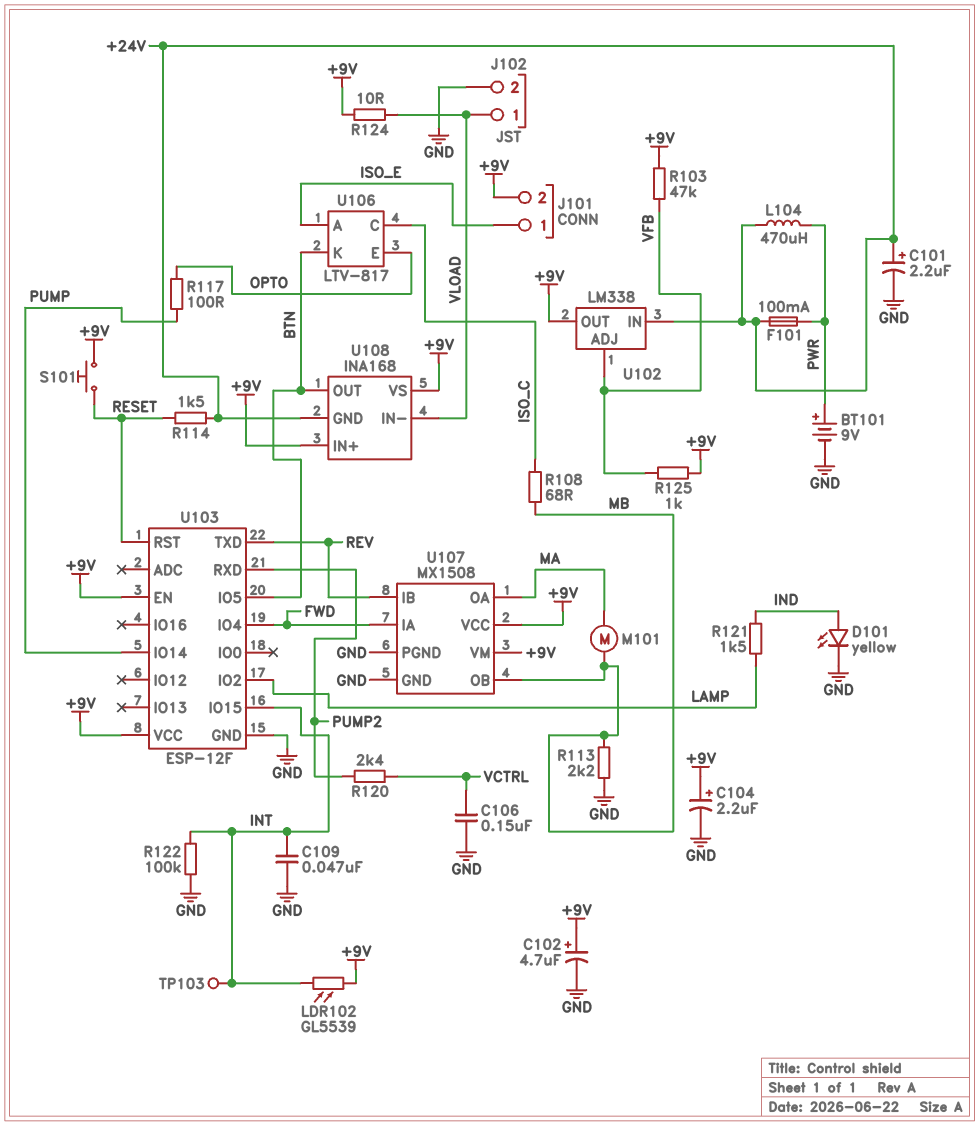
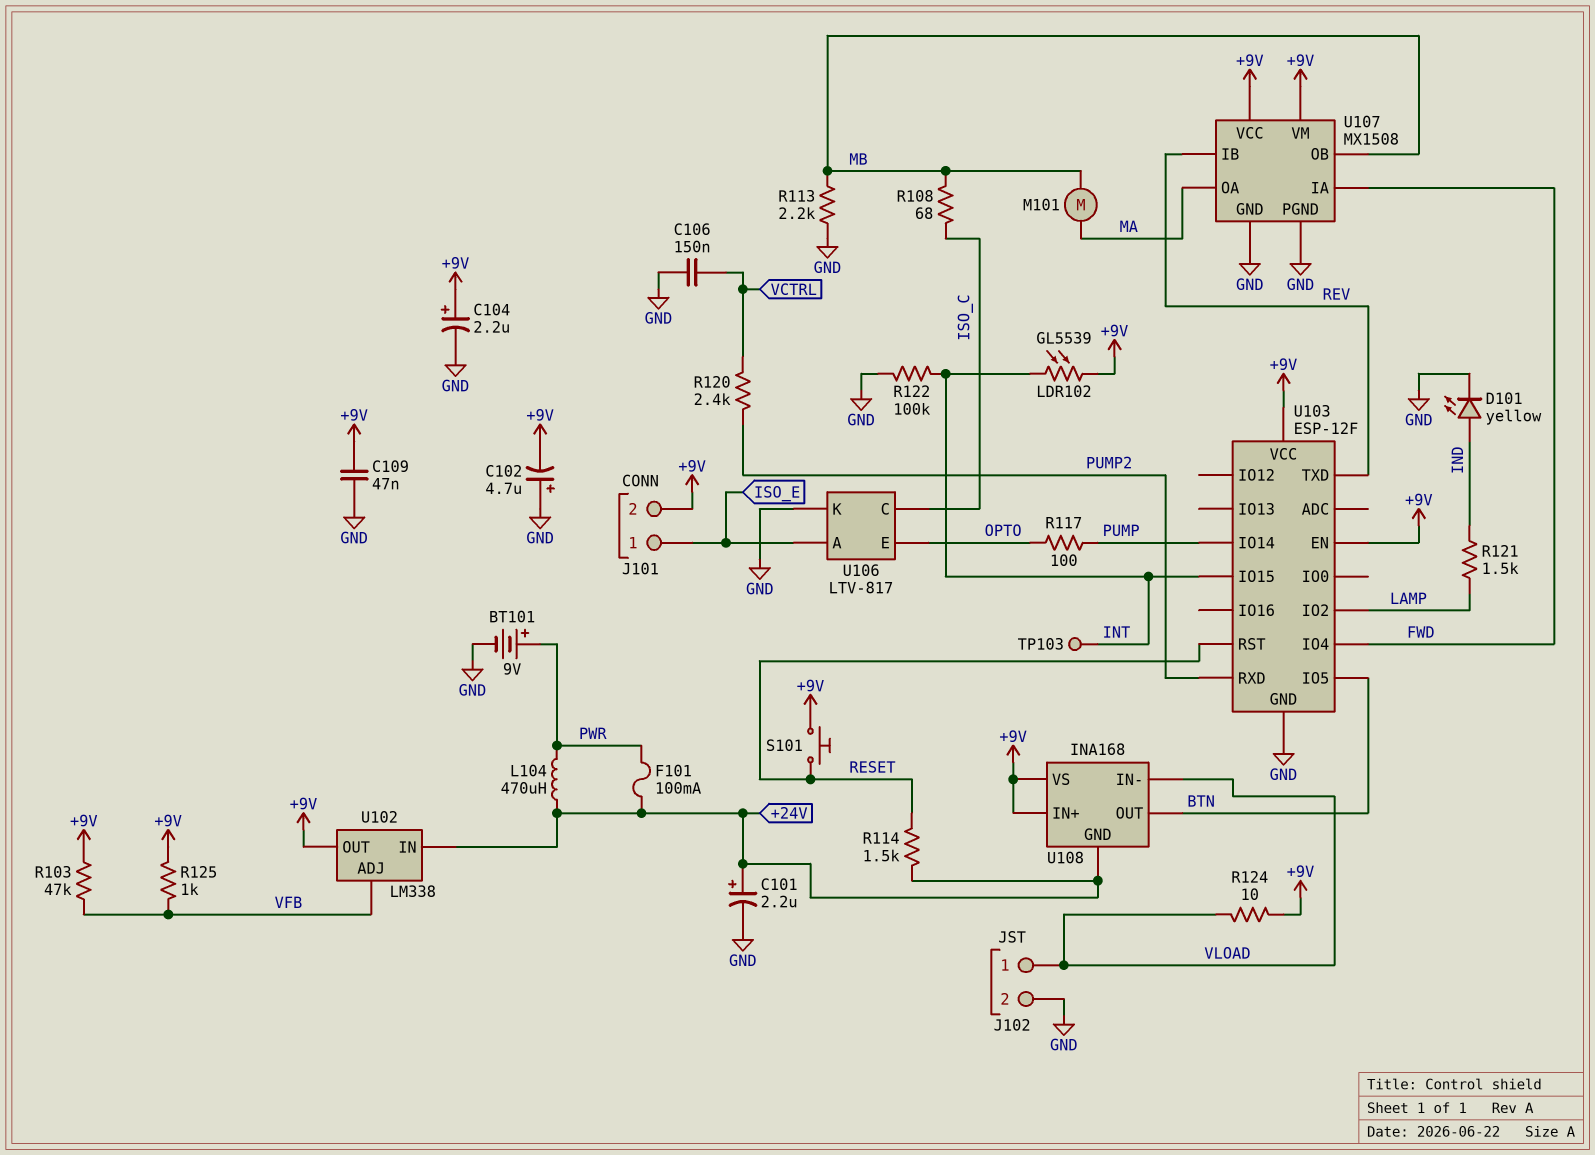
C102: 4.7uF (plus +9V, minus GND) -> 4.7uF (plus GND, minus +9V)
C109: 47nF (GND, INT) -> 47nF (+9V, GND)
U106 pin K: BTN -> GND

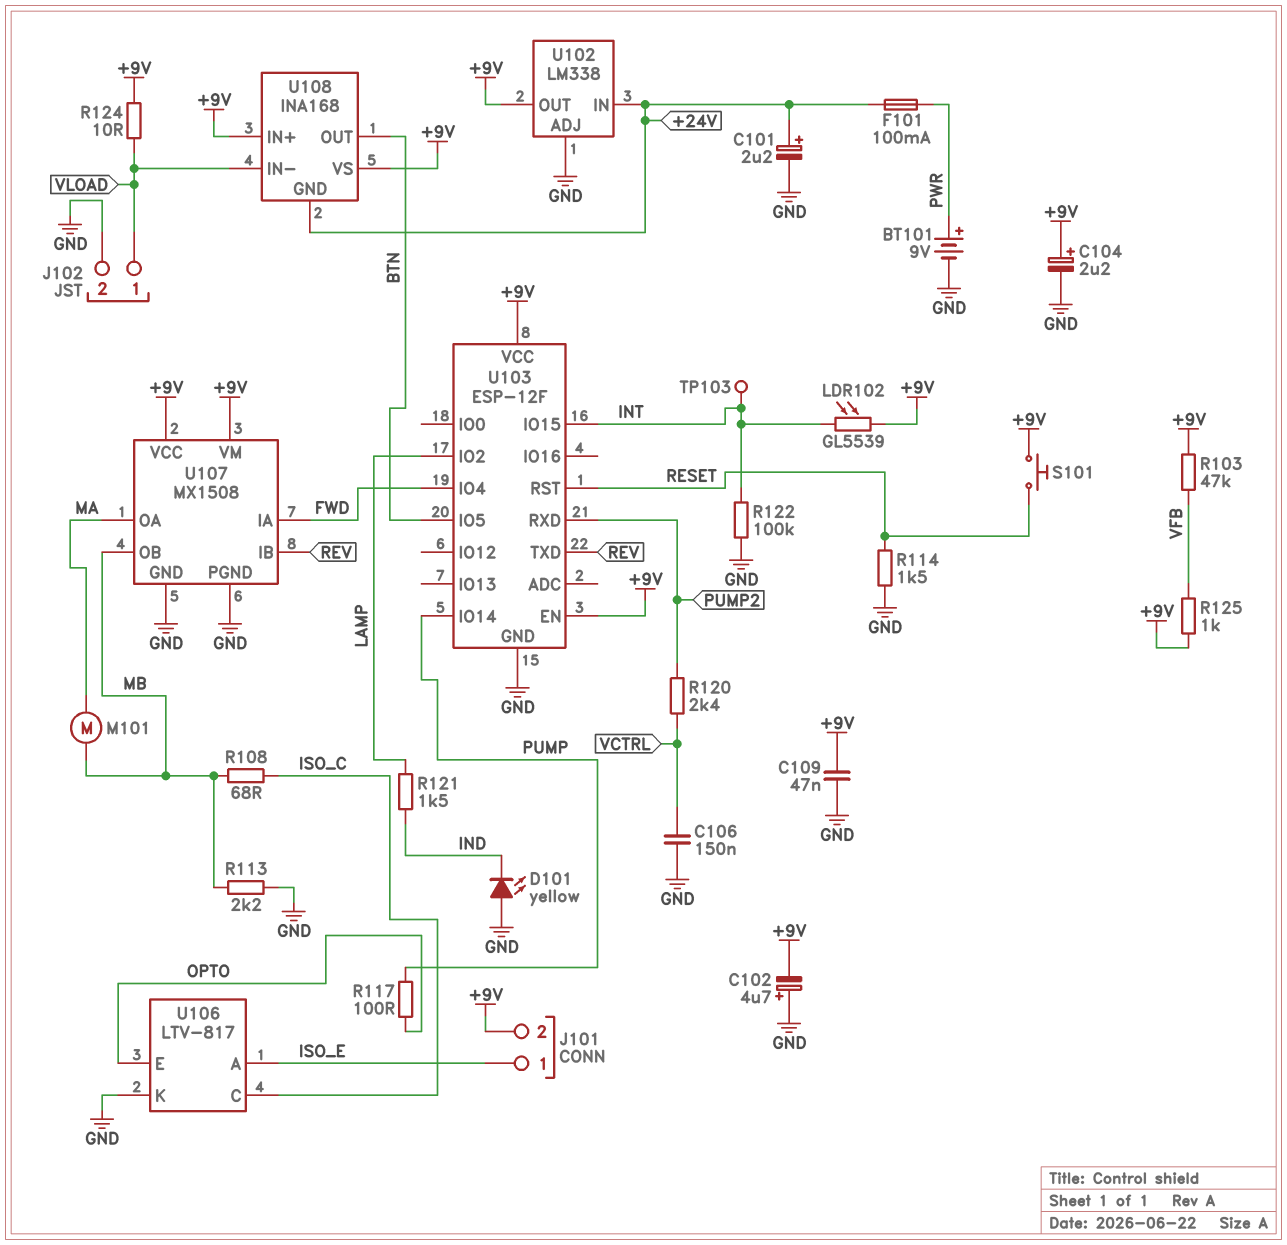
D101: LED yellow (A IND, K GND) -> LED yellow (A GND, K IND)
L104: 470uH (+24V, PWR) -> none
R114: 1.5k (+24V, RESET) -> 1.5k (GND, RESET)
U102 pin ADJ: VFB -> GND

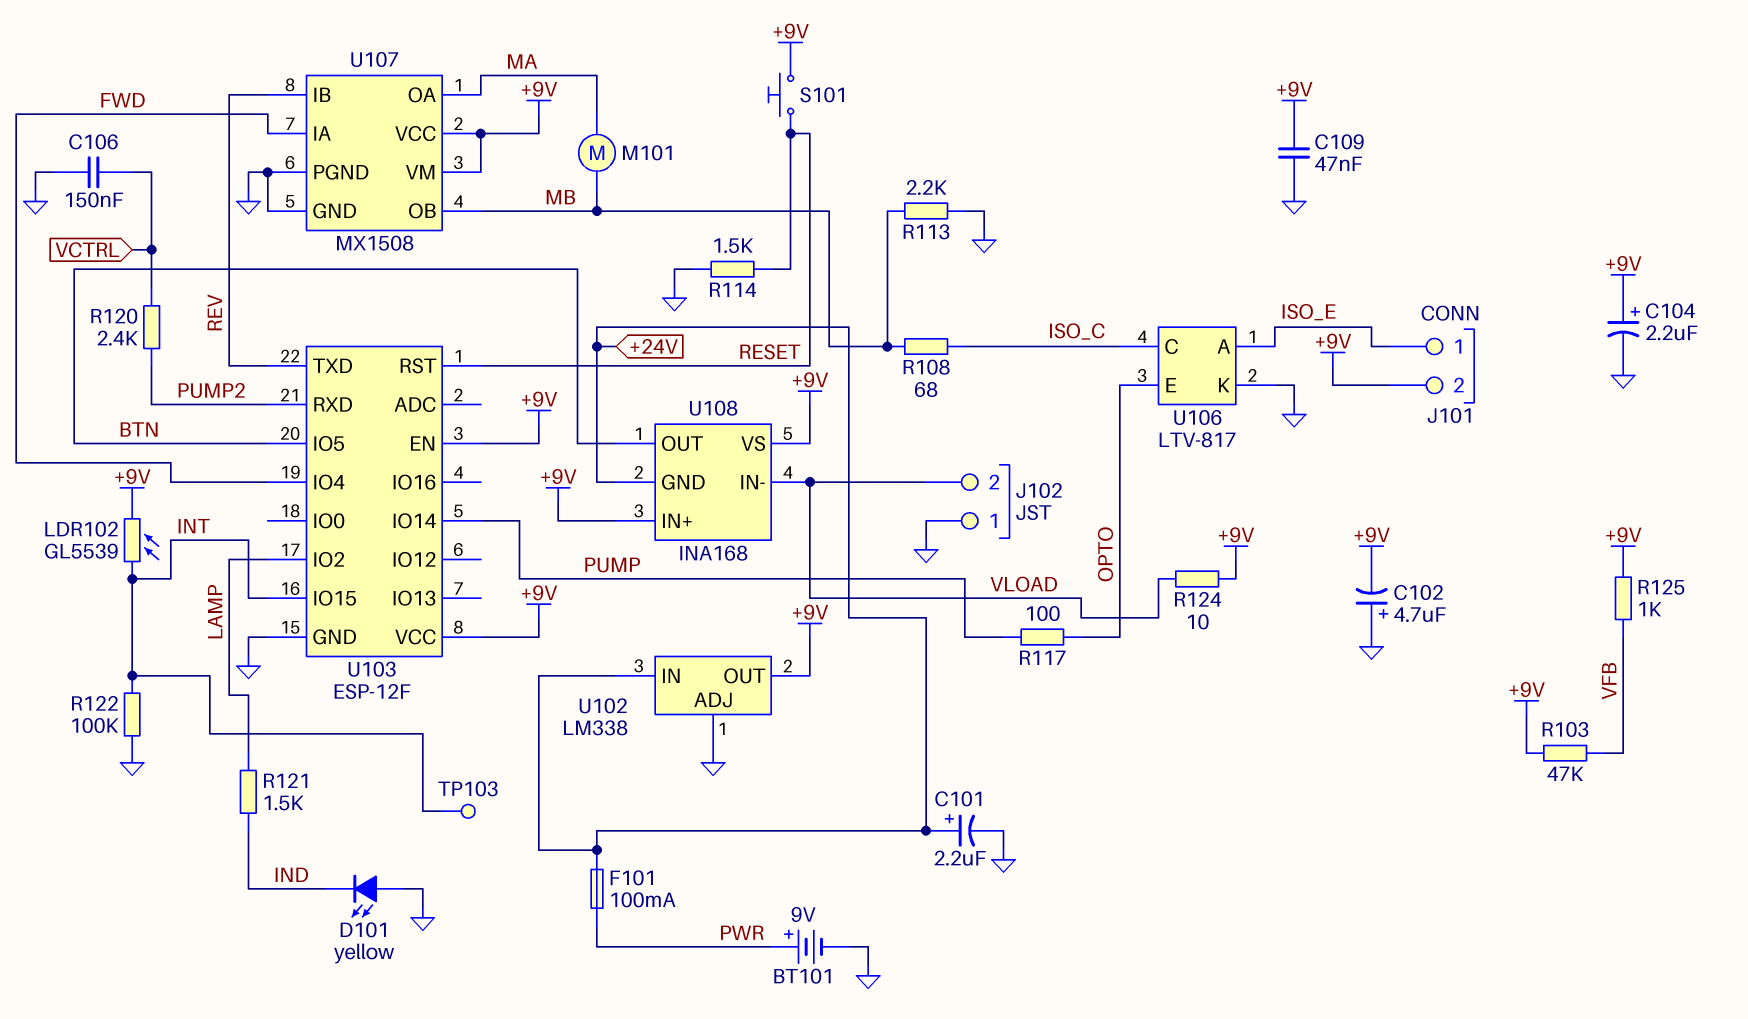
J102 pin 1: VLOAD -> GND
J102 pin 2: GND -> VLOAD

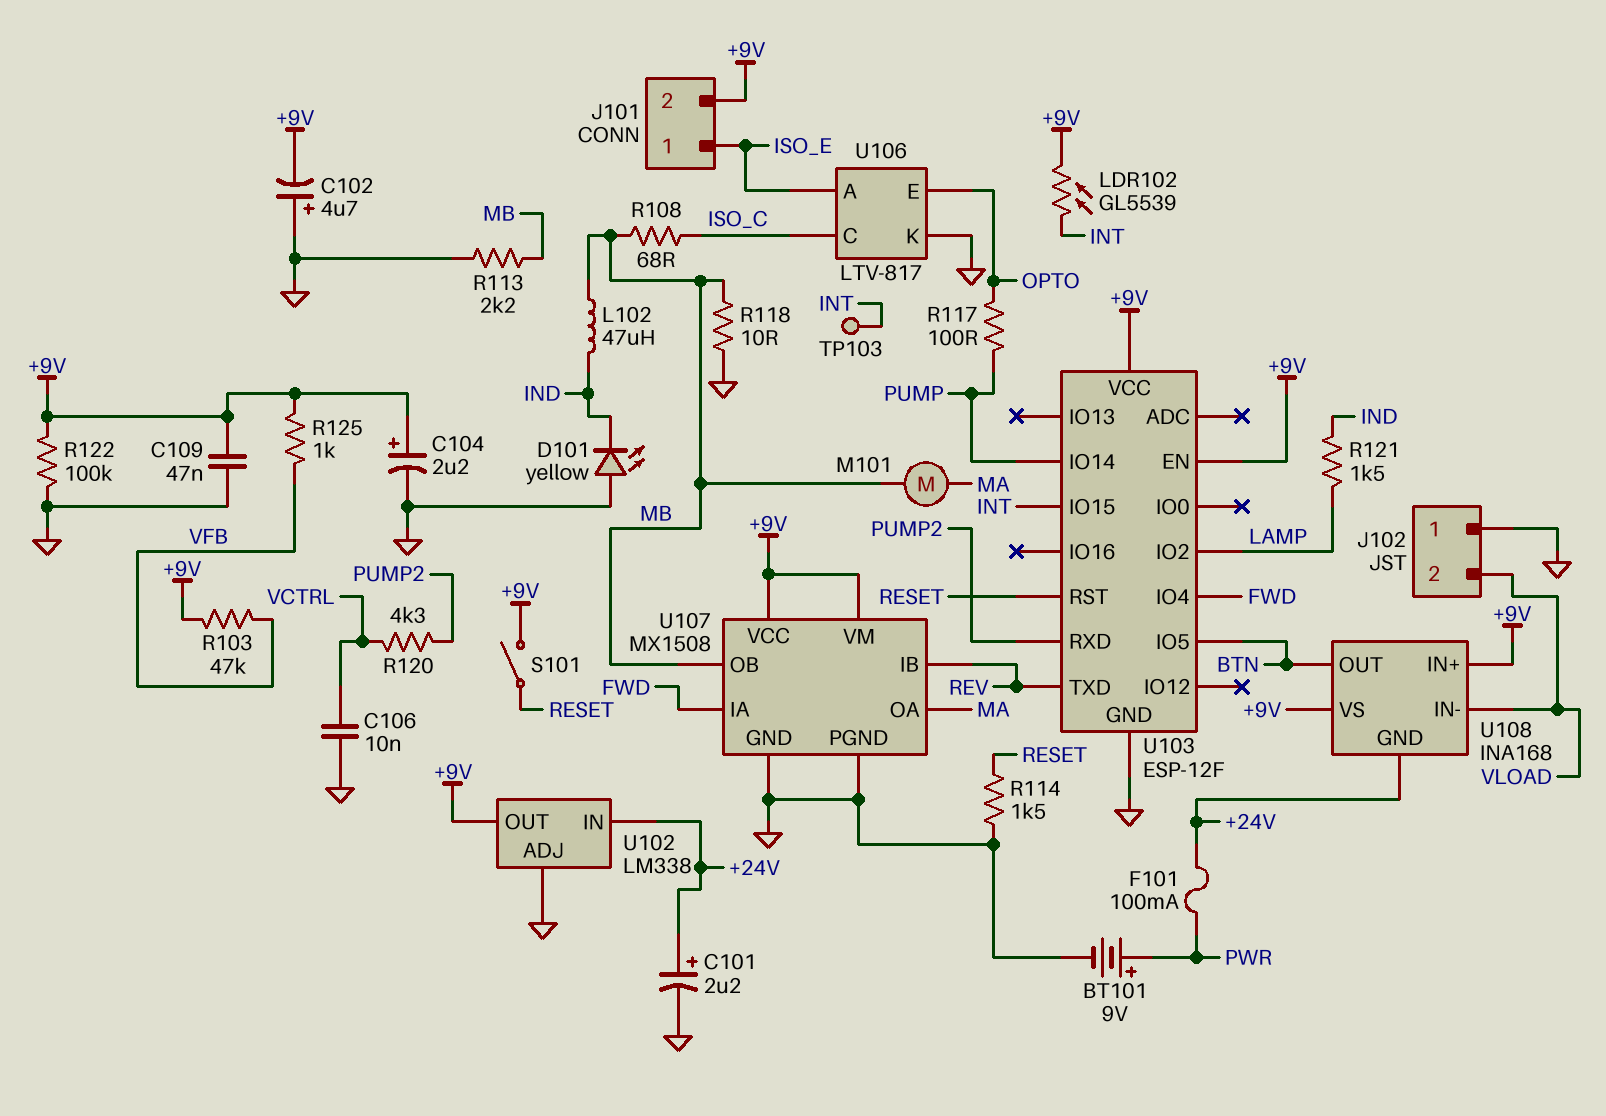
C106: 150nF (GND, VCTRL) -> 10nF (GND, VCTRL)
L102: none -> 47uH (IND, MB)
R118: none -> 10 (GND, MB)
R120: 2.4k (PUMP2, VCTRL) -> 4.3k (PUMP2, VCTRL)
R122: 100k (GND, INT) -> 100k (+9V, GND)
R124: 10 (+9V, VLOAD) -> none
S101: button (+9V, RESET) -> switch (+9V, RESET)

